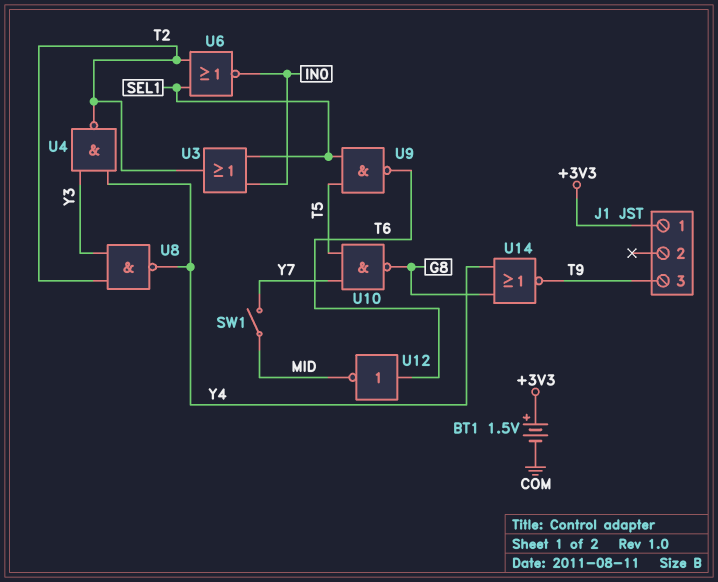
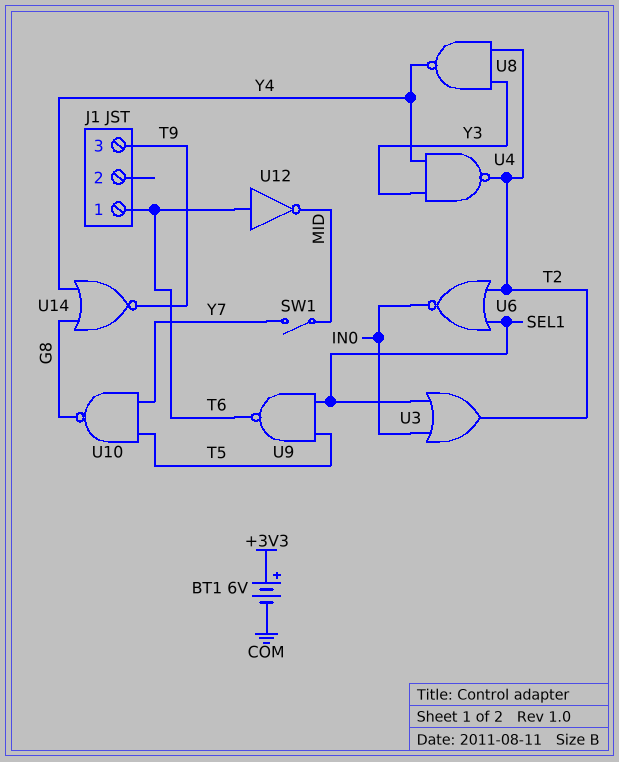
BT1: 1.5V (plus +3V3, minus COM) -> 6V (plus +3V3, minus COM)
J1 pin 1: +3V3 -> T6

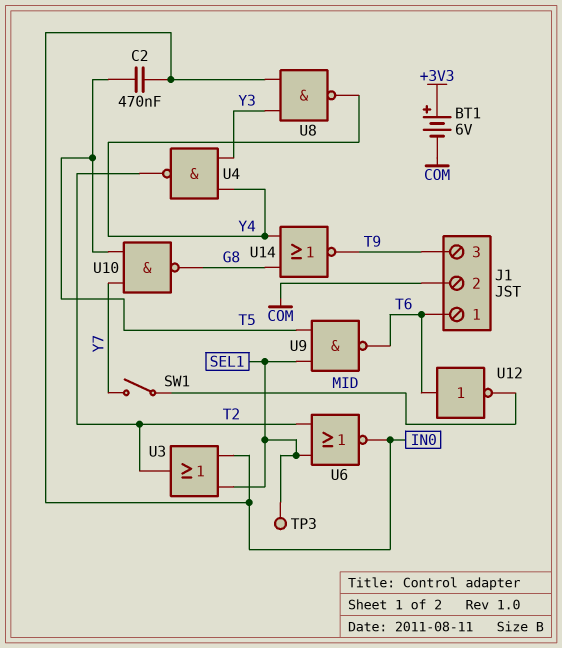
C2: none -> 470nF (IN0, T5)
J1 pin 2: none -> COM
TP3: none -> test point (SEL1)
U8: NAND (in T2, in Y3, out Y4) -> NAND (in IN0, in Y3, out Y4)

